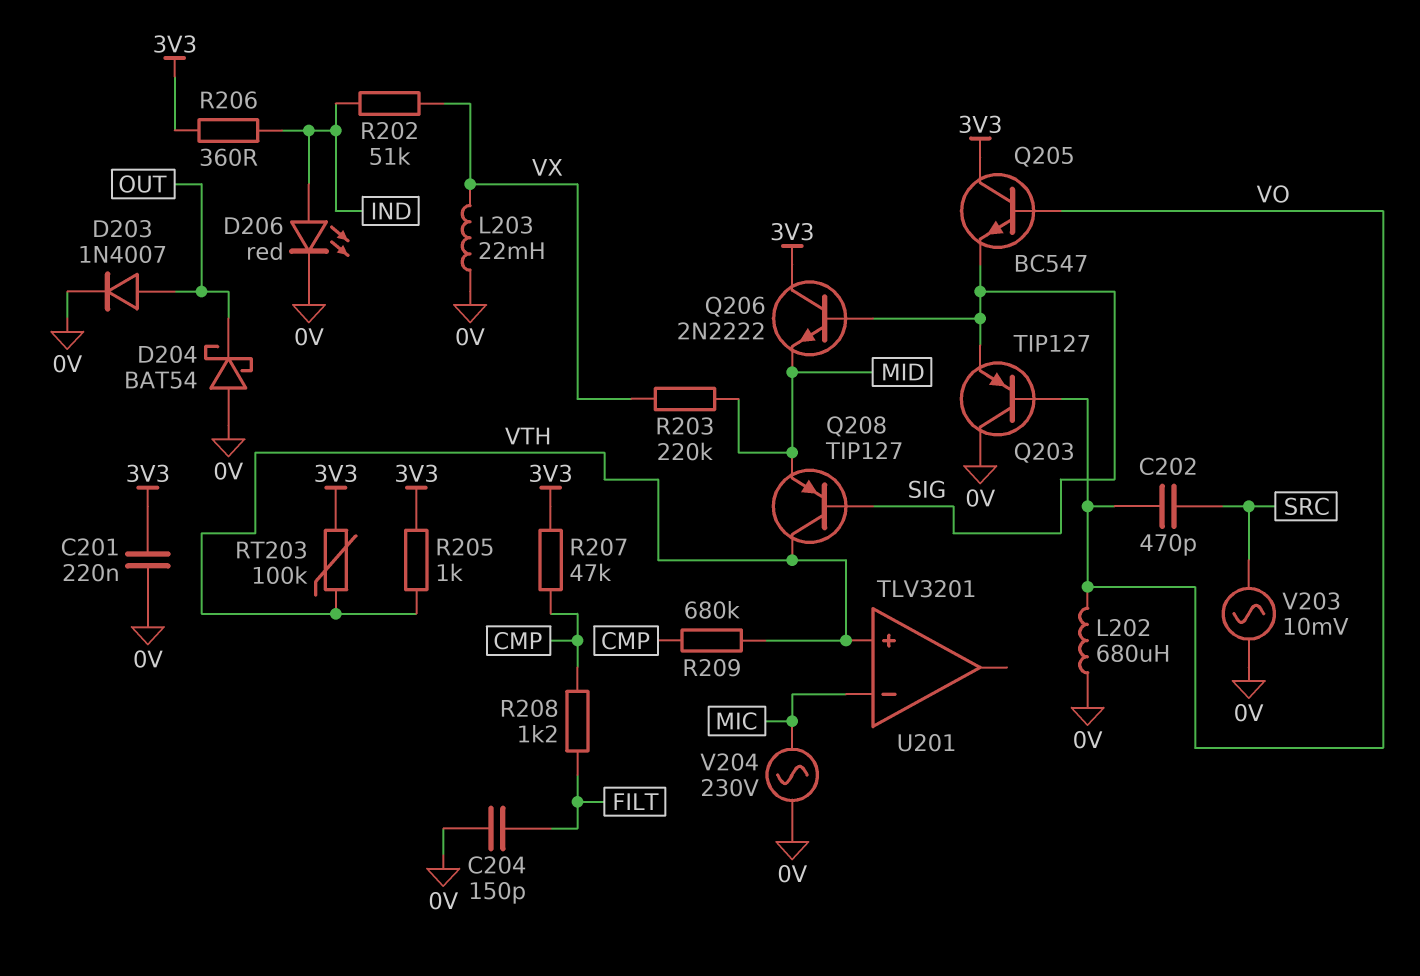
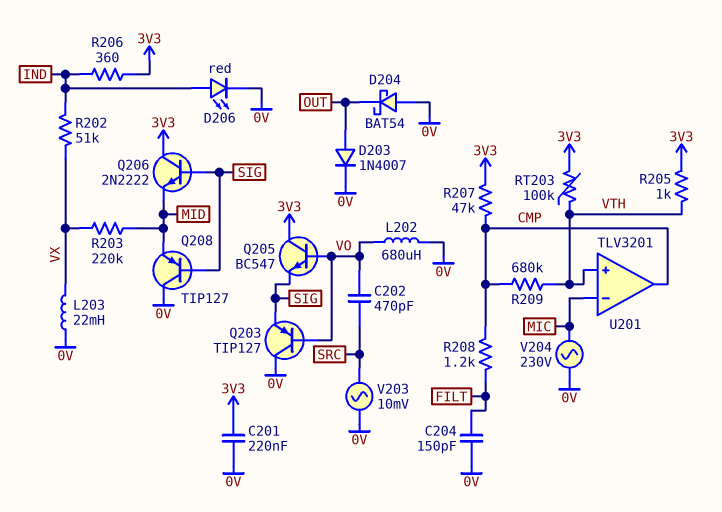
Q208: PNP TIP127 (B SIG, C VTH, E MID) -> PNP TIP127 (B SIG, C 0V, E MID)
U201 pin out: none -> CMP

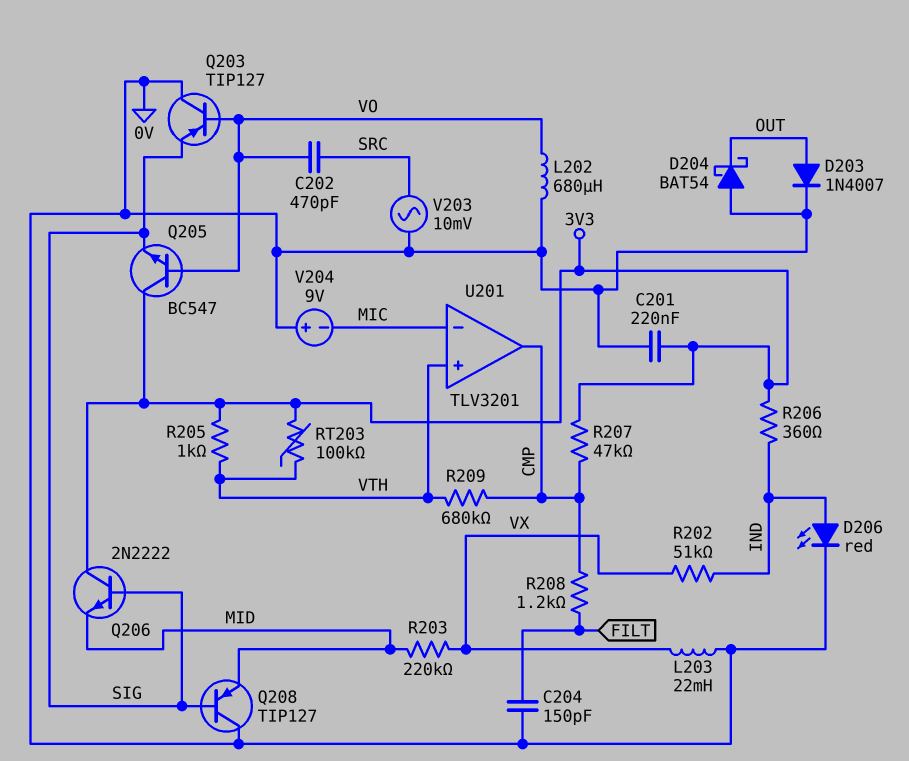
V204: AC 230V (0V, MIC) -> 9V (plus 0V, minus MIC)

